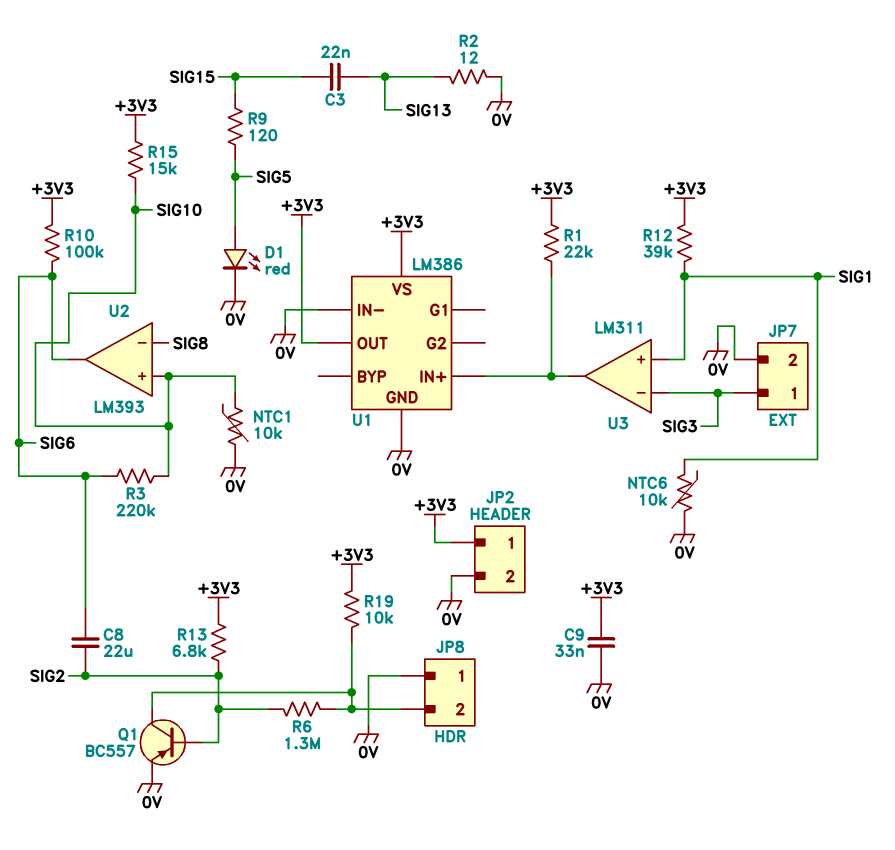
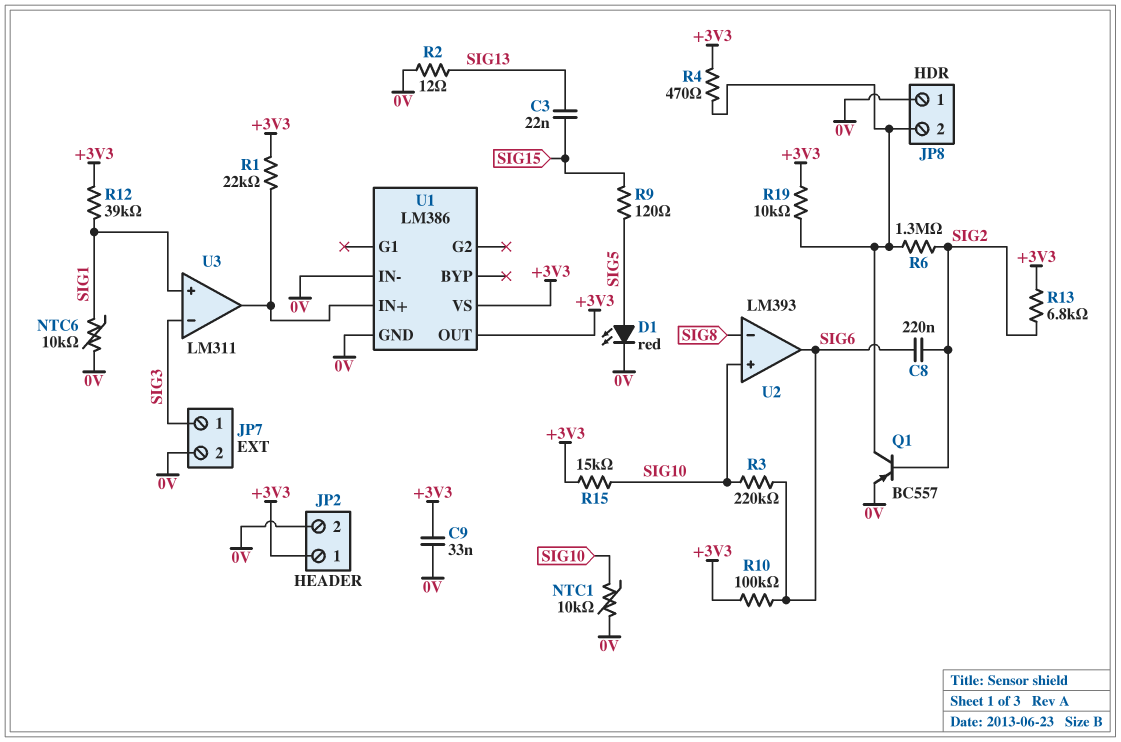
C8: 22uF (SIG2, SIG6) -> 220nF (SIG2, SIG6)
R4: none -> 470 (+3V3, JP8/2)

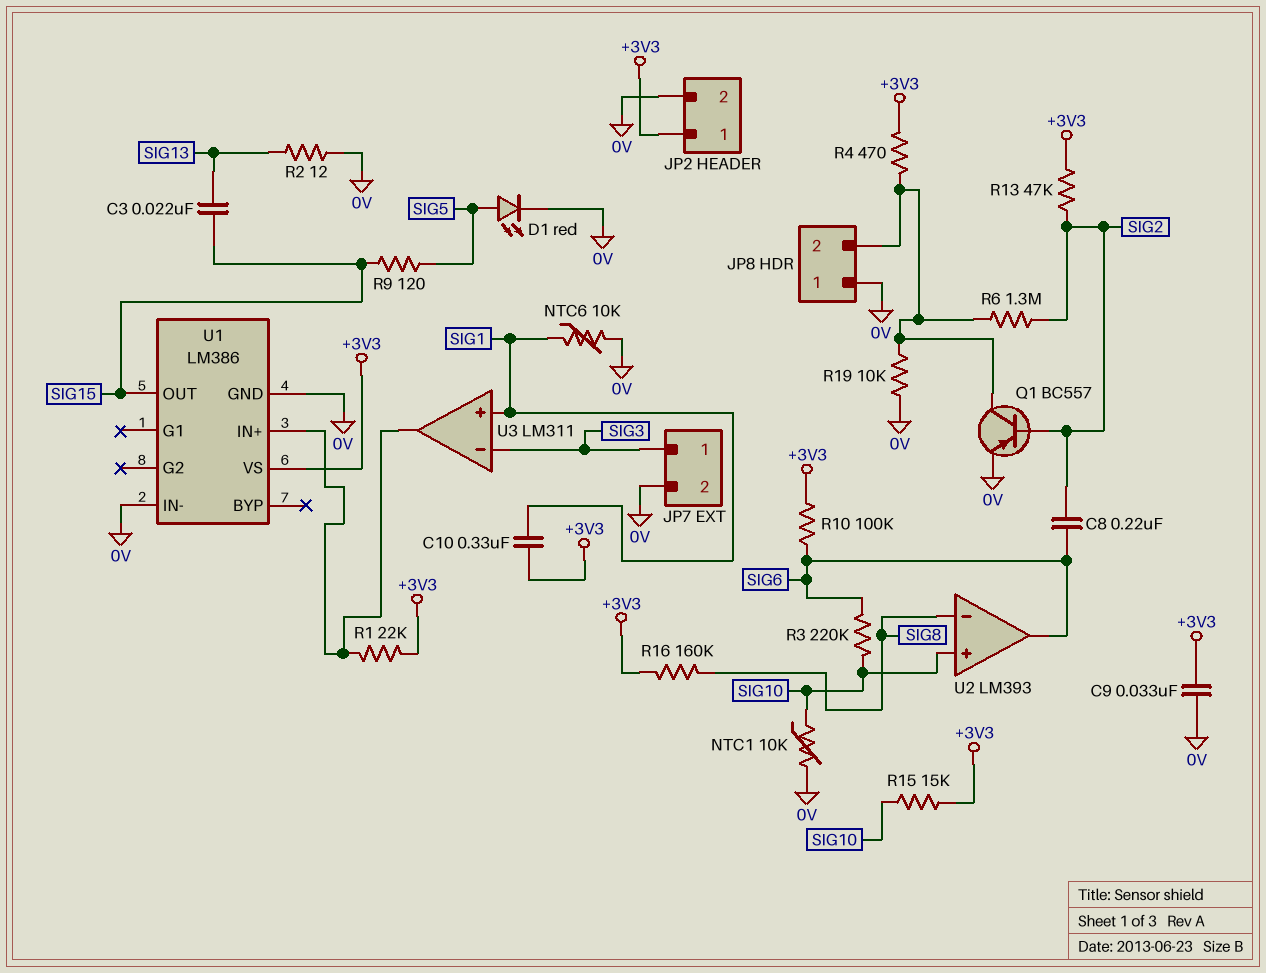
C10: none -> 330nF (+3V3, SIG1)
R12: 39k (+3V3, SIG1) -> none
R13: 6.8k (+3V3, SIG2) -> 47k (+3V3, SIG2)
R16: none -> 160k (+3V3, SIG8)
R19: 10k (+3V3, JP8/2) -> 10k (0V, JP8/2)
U1 pin OUT: +3V3 -> SIG15

